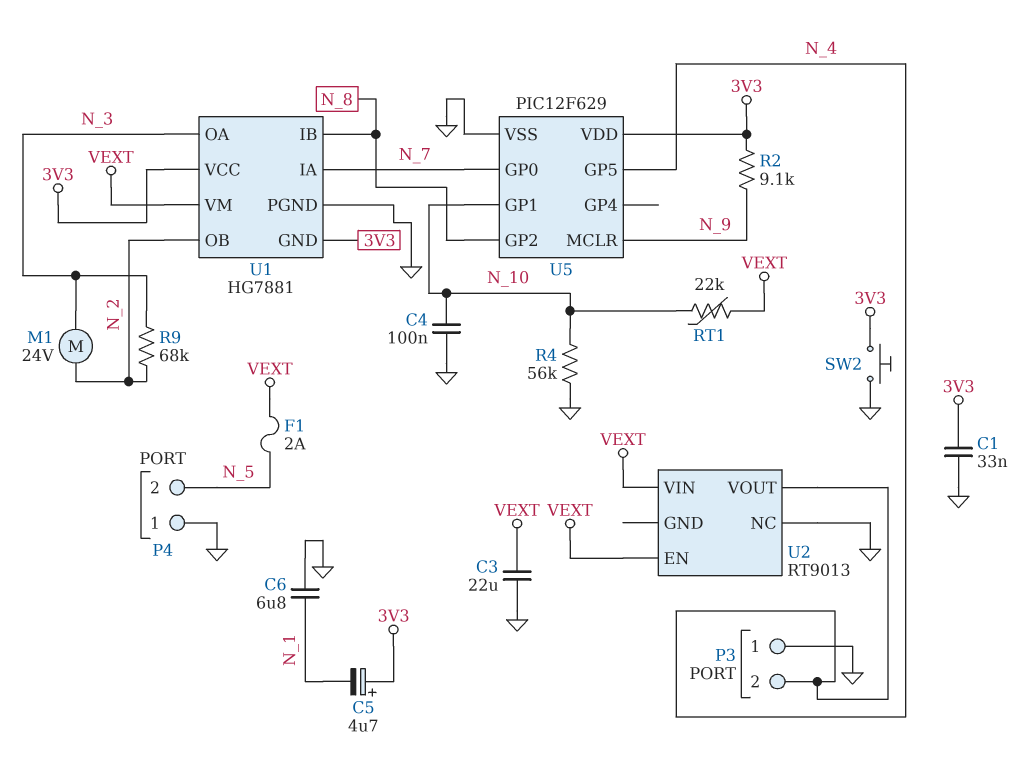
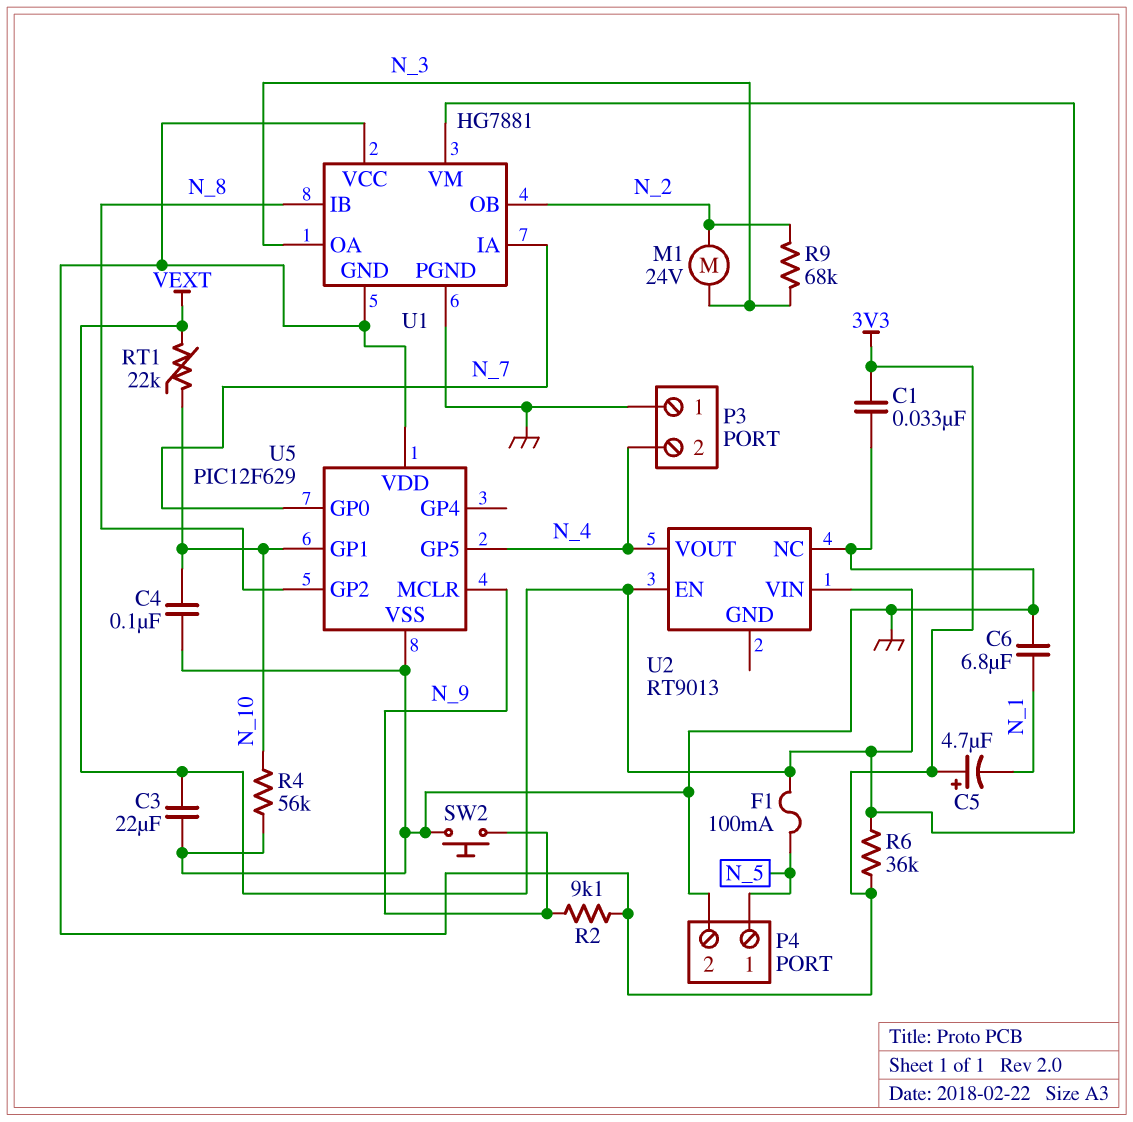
F1: 2A (N_5, VEXT) -> 100mA (N_5, VEXT)
P4 pin 1: GND -> N_5
P4 pin 2: N_5 -> GND
R6: none -> 36k (3V3, VEXT)
SW2: button (3V3, GND) -> button (GND, N_9)

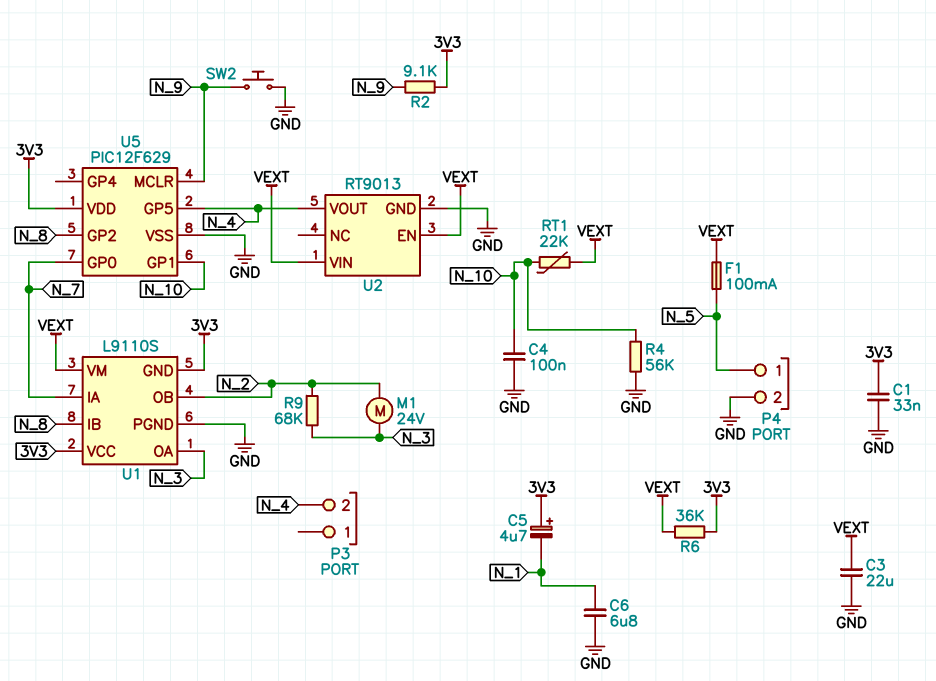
P3 pin 1: GND -> none
U1: HG7881 -> L9110S
U2 pin GND: none -> GND
U2 pin NC: GND -> none

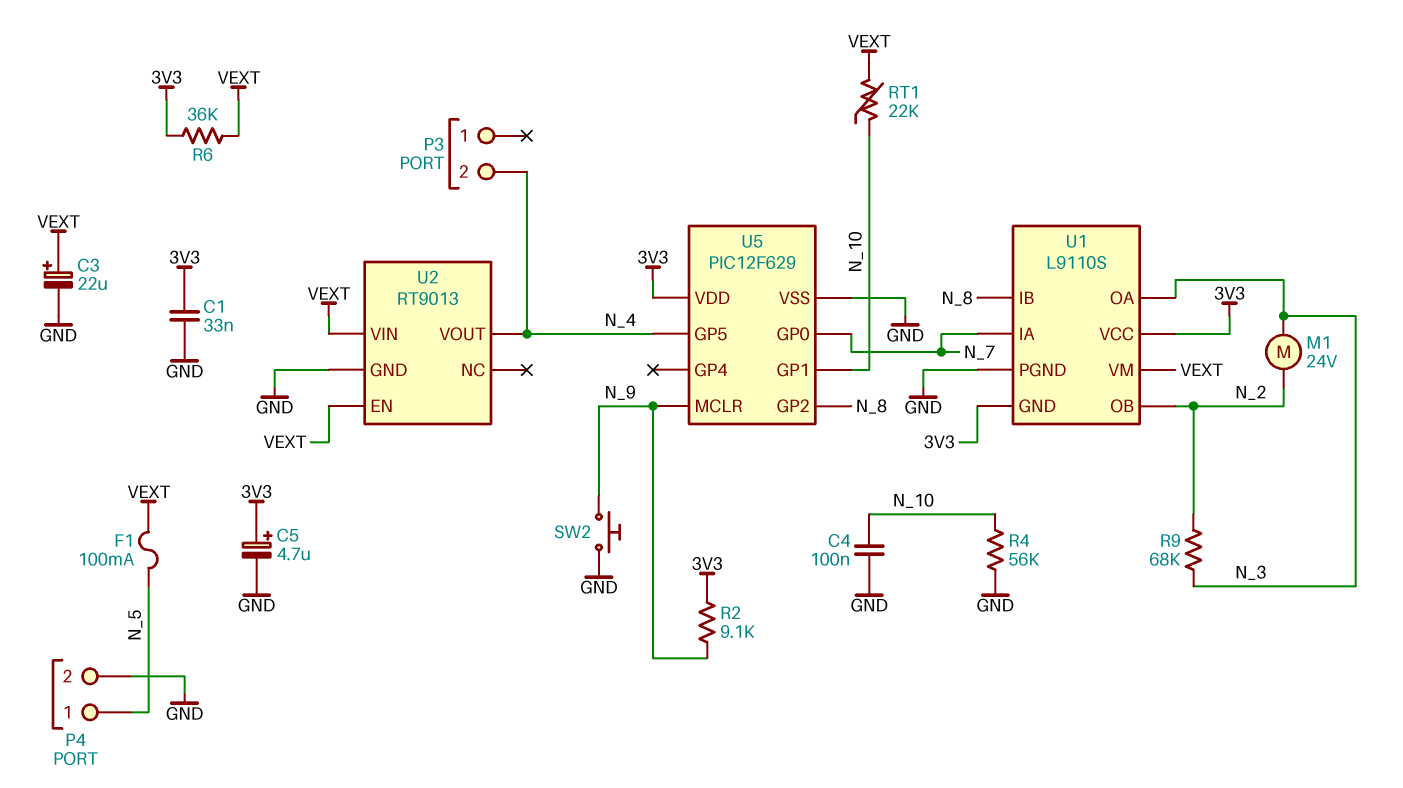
C3: 22uF (GND, VEXT) -> 22uF (plus VEXT, minus GND)
C5: 4.7uF (plus 3V3, minus N_1) -> 4.7uF (plus 3V3, minus GND)
C6: 6.8uF (GND, N_1) -> none

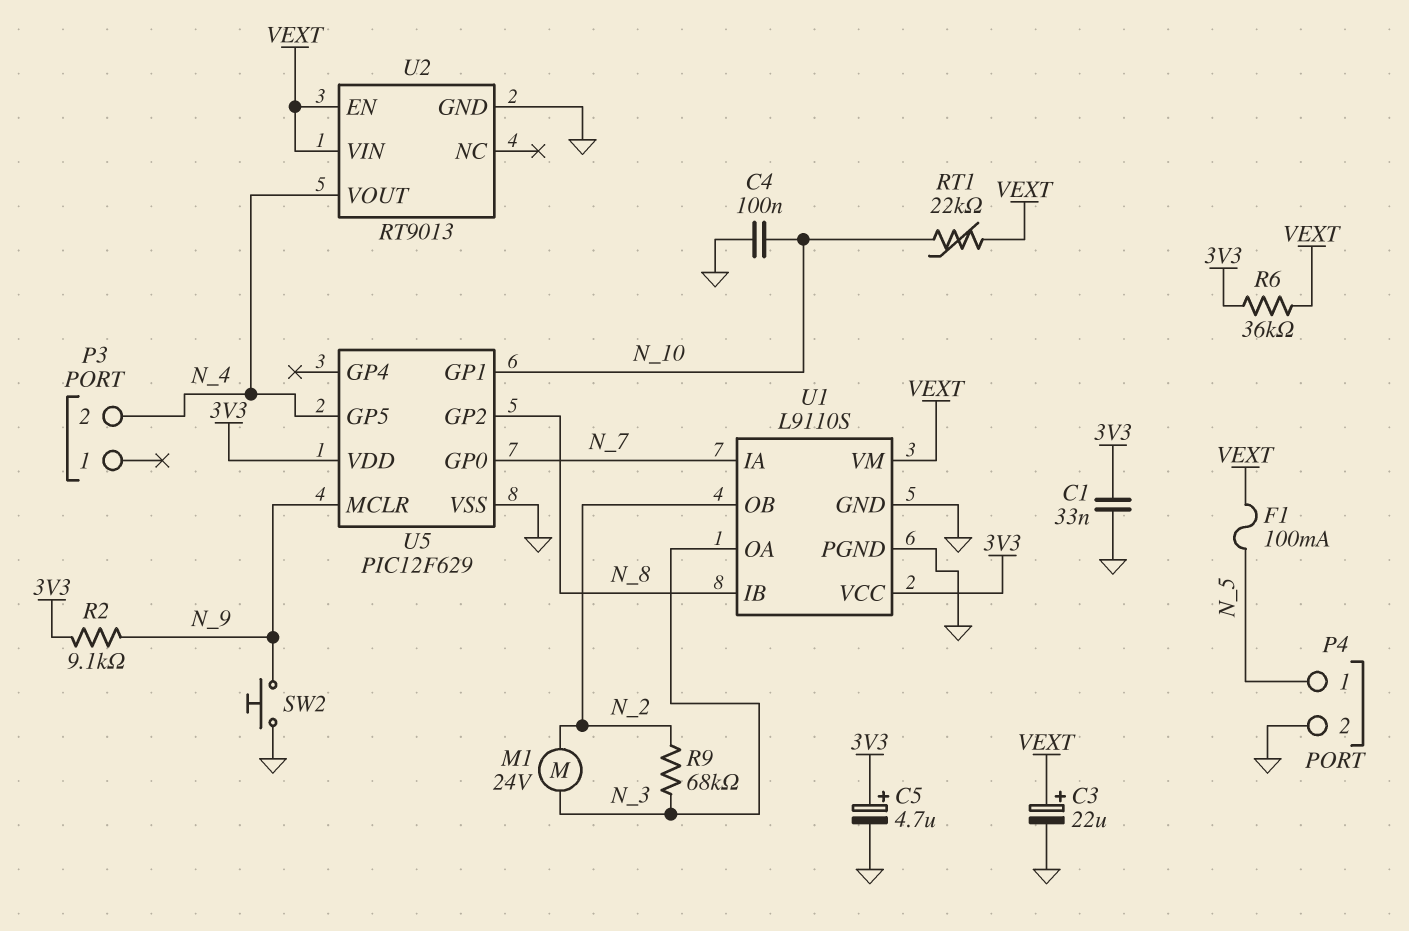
R4: 56k (GND, N_10) -> none
U1 pin GND: 3V3 -> GND

